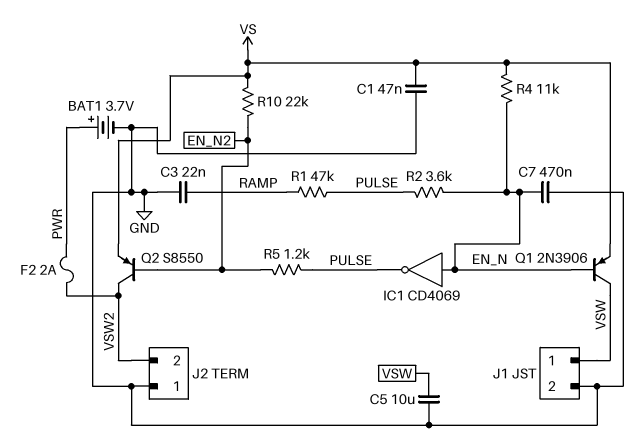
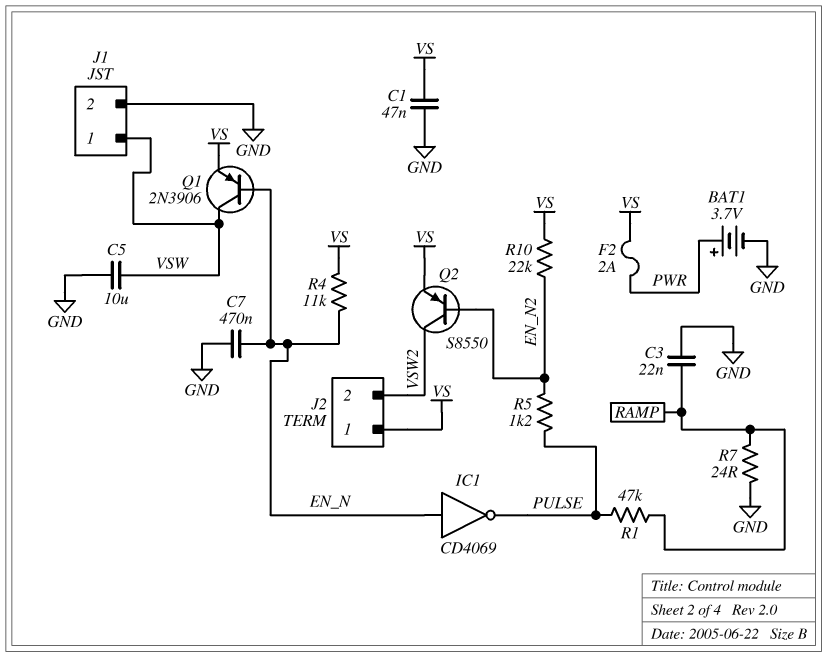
F2: 2A (PWR, VSW2) -> 2A (PWR, VS)
J2 pin 1: GND -> VS
R2: 3.6k (EN_N, PULSE) -> none
R7: none -> 24 (GND, RAMP)

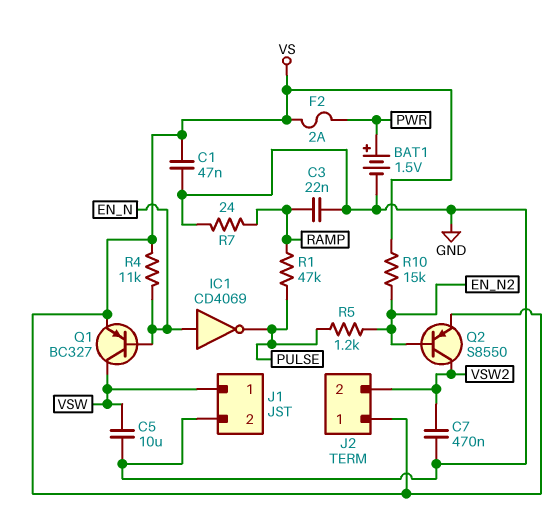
BAT1: 3.7V (plus PWR, minus GND) -> 1.5V (plus PWR, minus GND)
C7: 470nF (EN_N, GND) -> 470nF (GND, VSW2)
Q1: PNP 2N3906 (B EN_N, C VSW, E VS) -> PNP BC327 (B EN_N, C VSW, E VS)
R10: 22k (EN_N2, VS) -> 15k (EN_N2, VS)

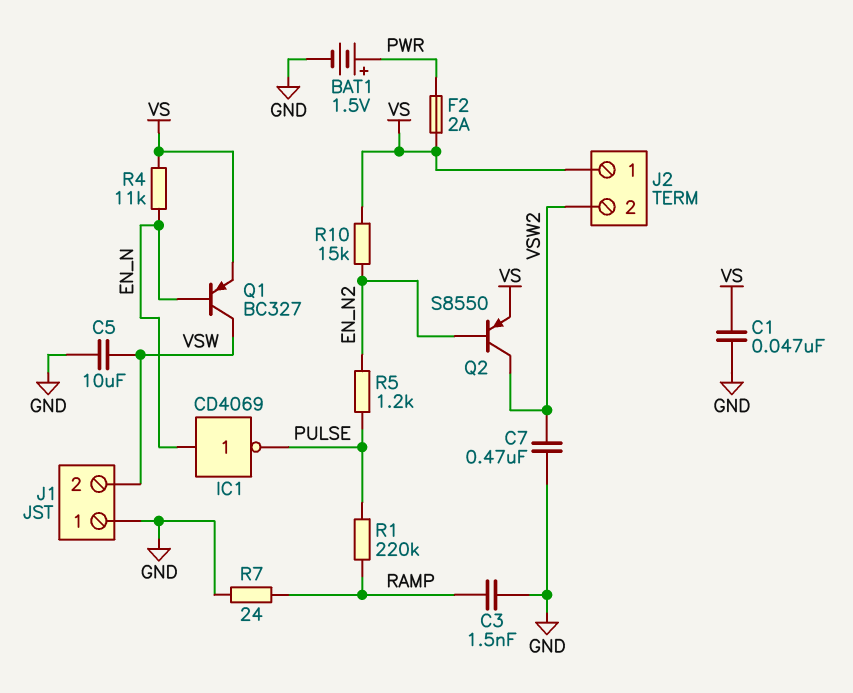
C3: 22nF (GND, RAMP) -> 1.5nF (GND, RAMP)
J1 pin 1: VSW -> GND
J1 pin 2: GND -> VSW
R1: 47k (PULSE, RAMP) -> 220k (PULSE, RAMP)

